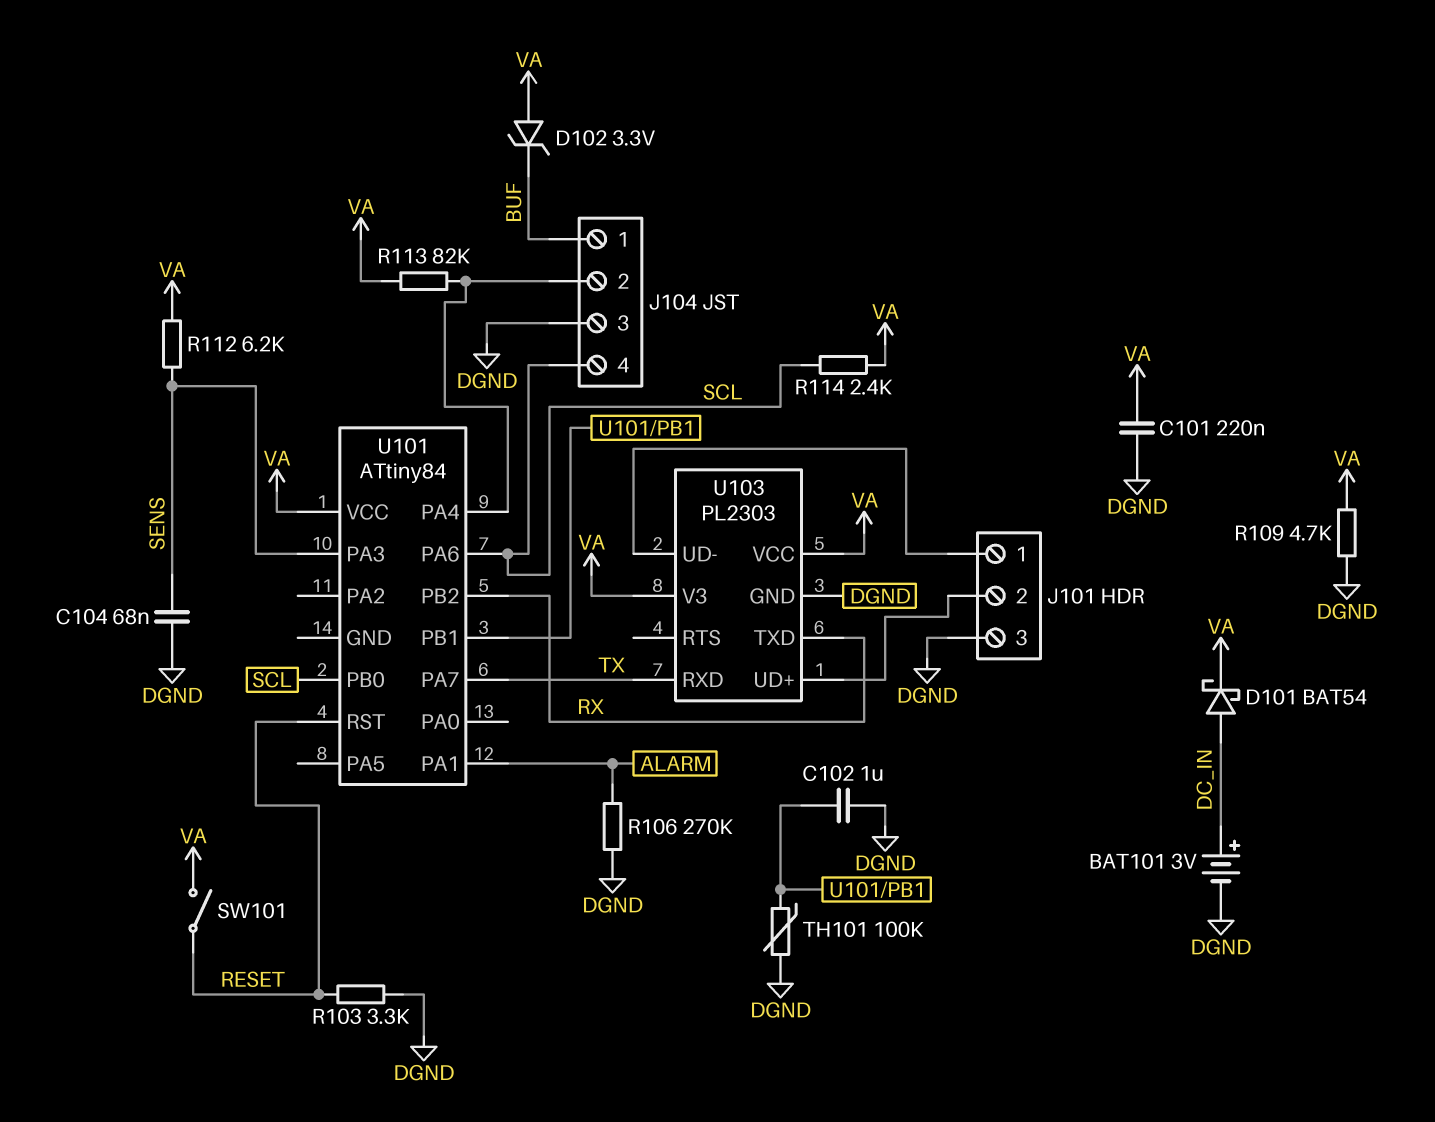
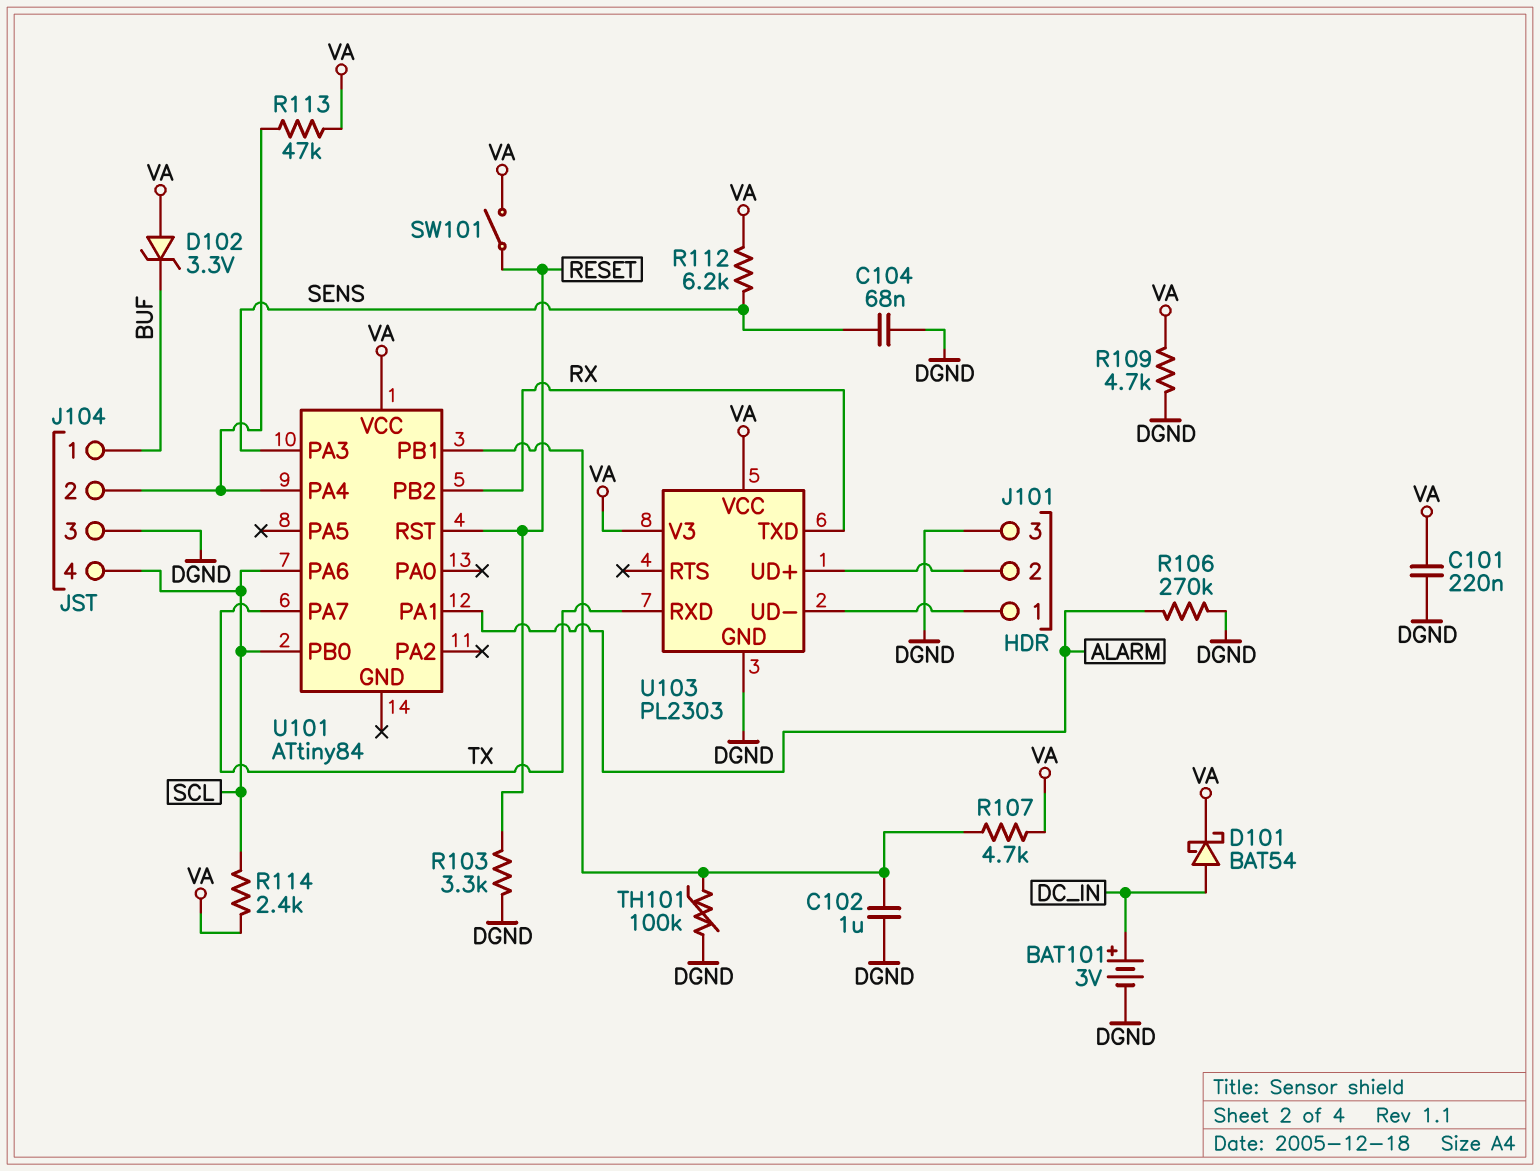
R107: none -> 4.7k (U101/PB1, VA)
R113: 82k (J104/2, VA) -> 47k (J104/2, VA)

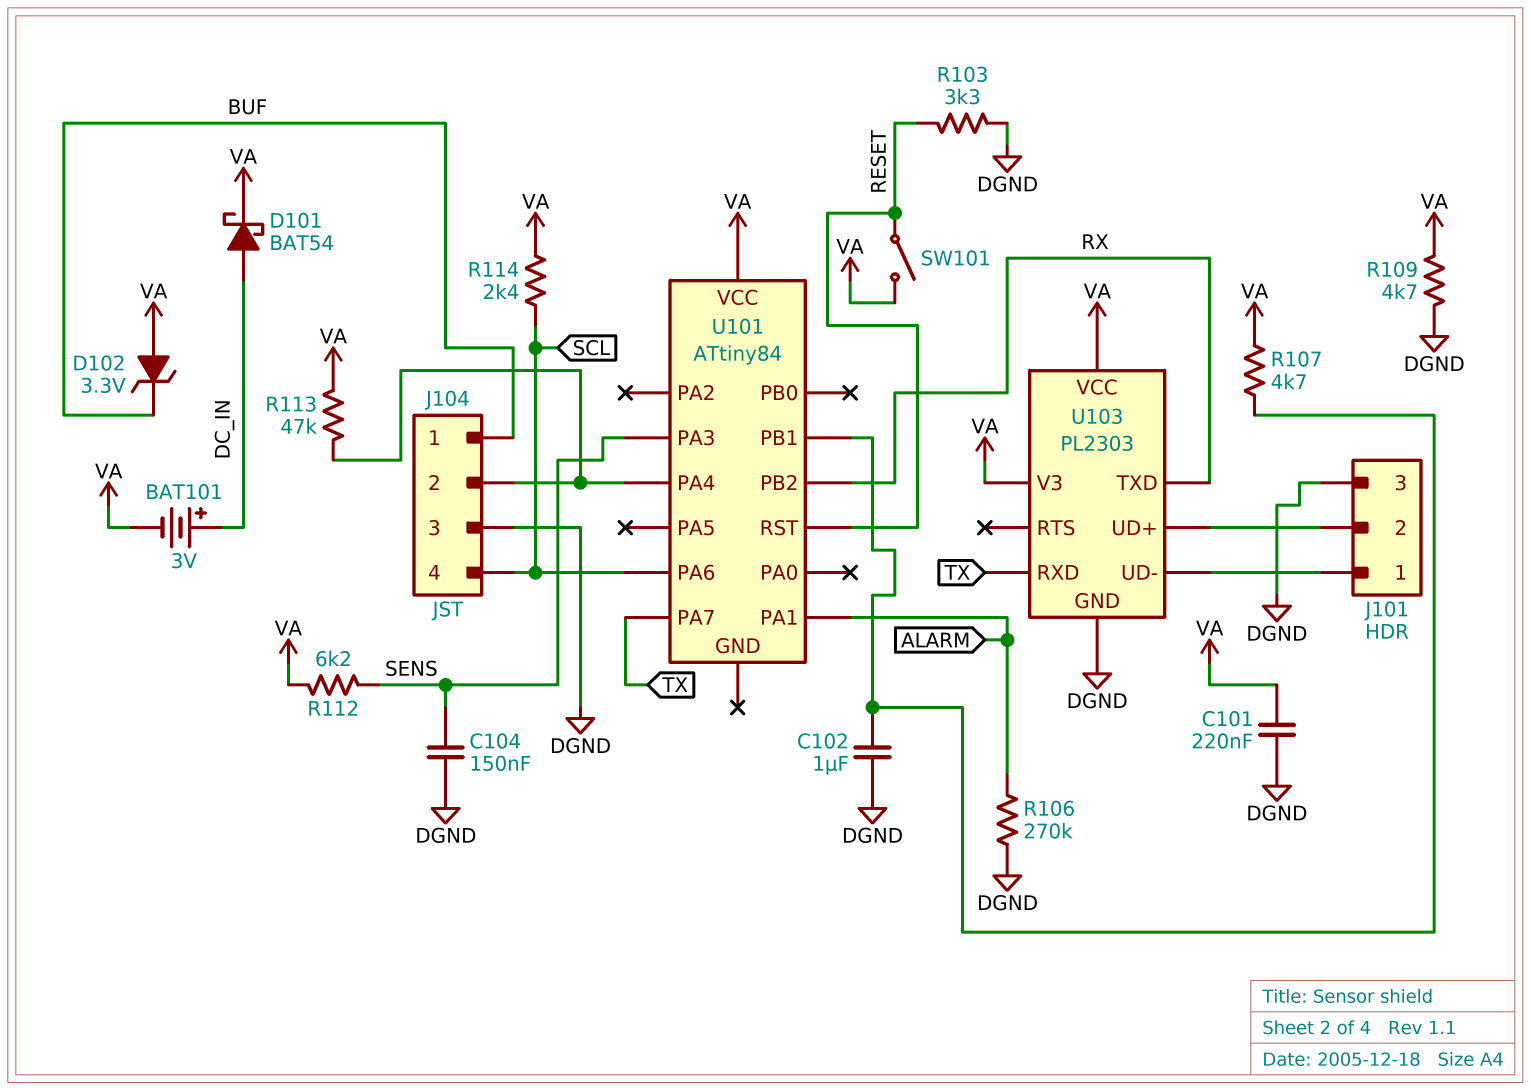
BAT101: 3V (plus DC_IN, minus DGND) -> 3V (plus DC_IN, minus VA)
C104: 68nF (DGND, SENS) -> 150nF (DGND, SENS)
TH101: 100k (DGND, U101/PB1) -> none
U101 pin PB0: SCL -> none

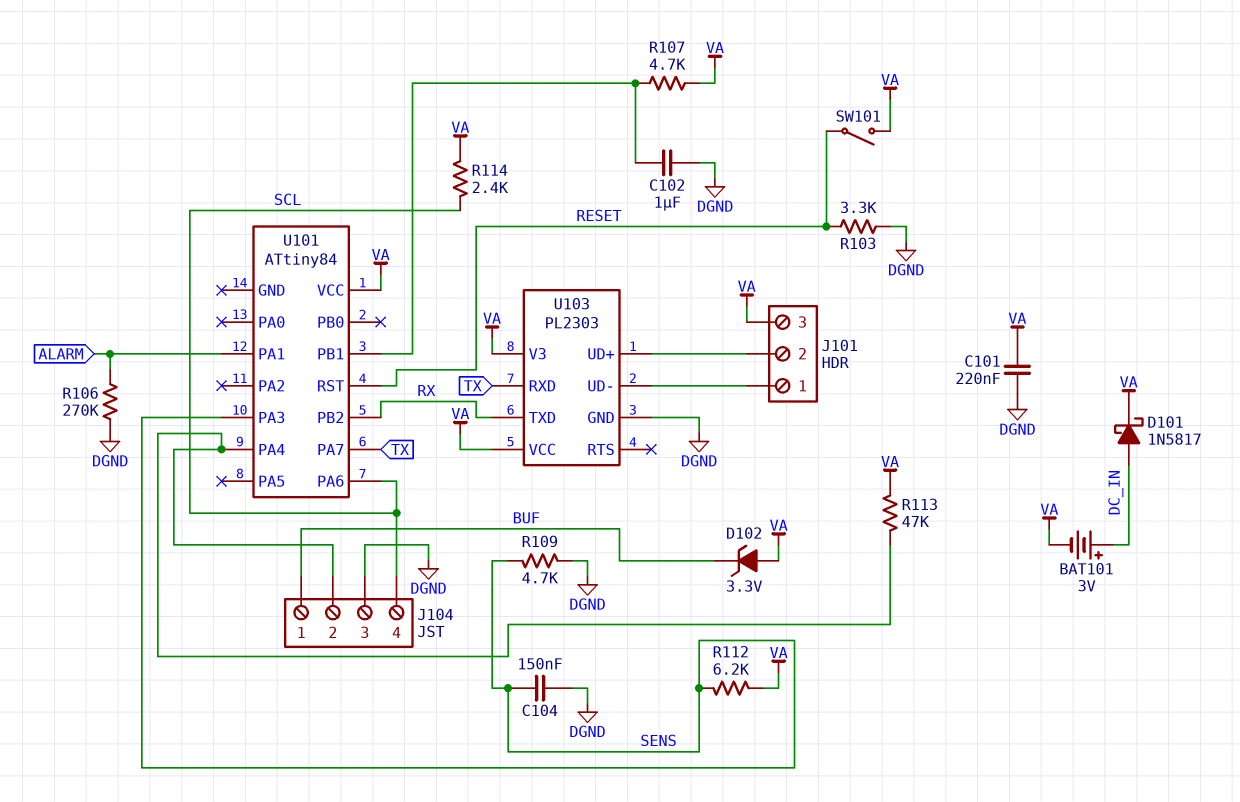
D101: schottky BAT54 (A DC_IN, K VA) -> schottky 1N5817 (A DC_IN, K VA)
J101 pin 3: DGND -> VA
R109: 4.7k (DGND, VA) -> 4.7k (DGND, SENS)

